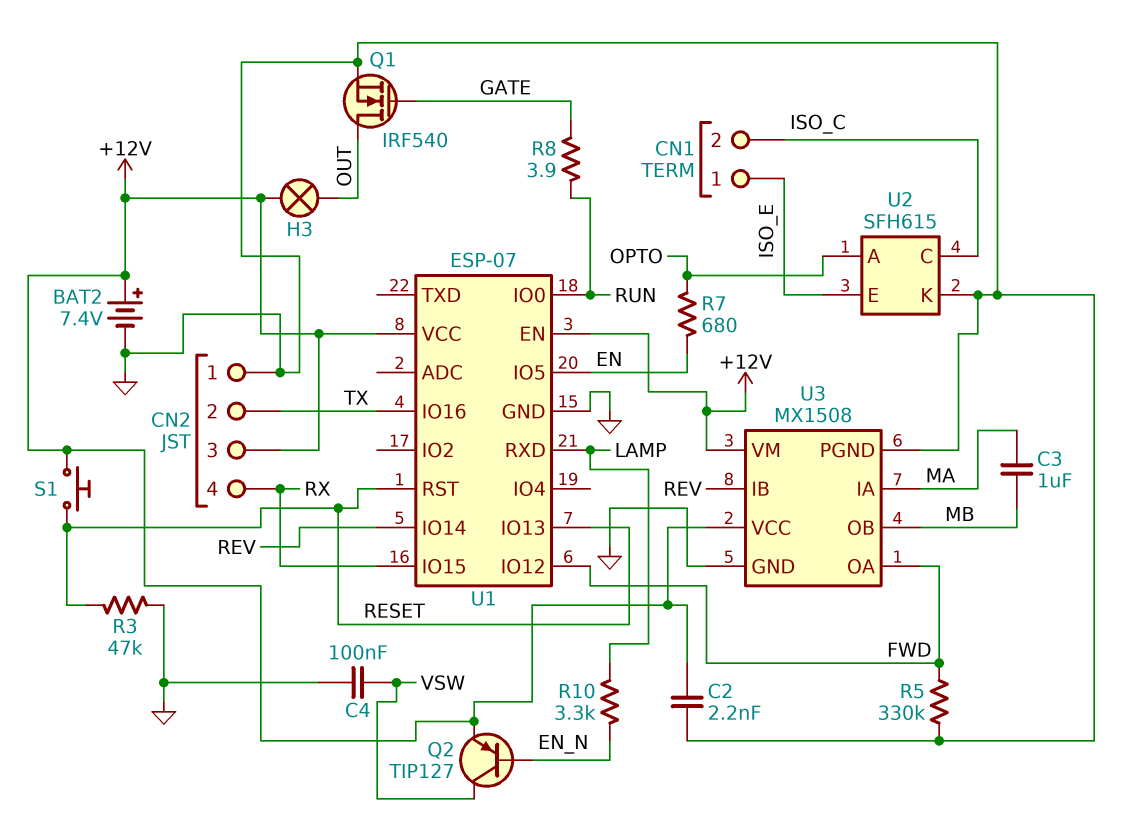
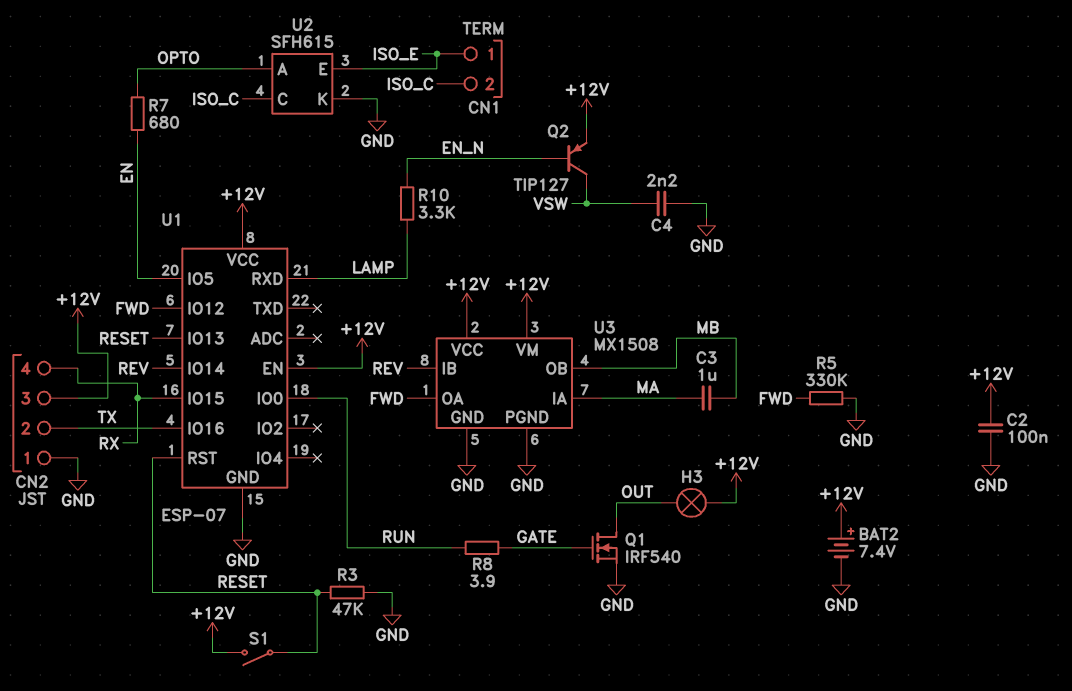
C2: 2.2nF (+12V, GND) -> 100nF (+12V, GND)
C4: 100nF (GND, VSW) -> 2.2nF (GND, VSW)
S1: button (+12V, RESET) -> switch (+12V, RESET)

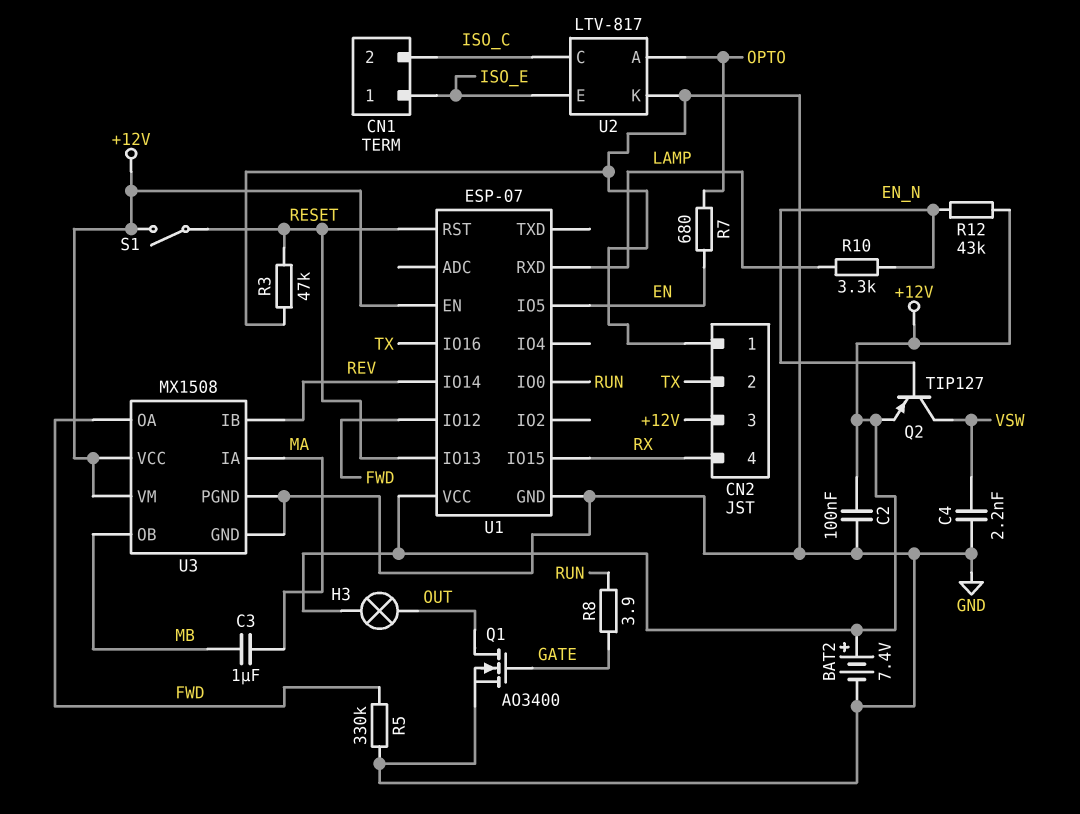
Q1: NMOS IRF540 (G GATE, D OUT, S GND) -> NMOS AO3400 (G GATE, D OUT, S GND)
R12: none -> 43k (+12V, EN_N)
U2: SFH615 -> LTV-817

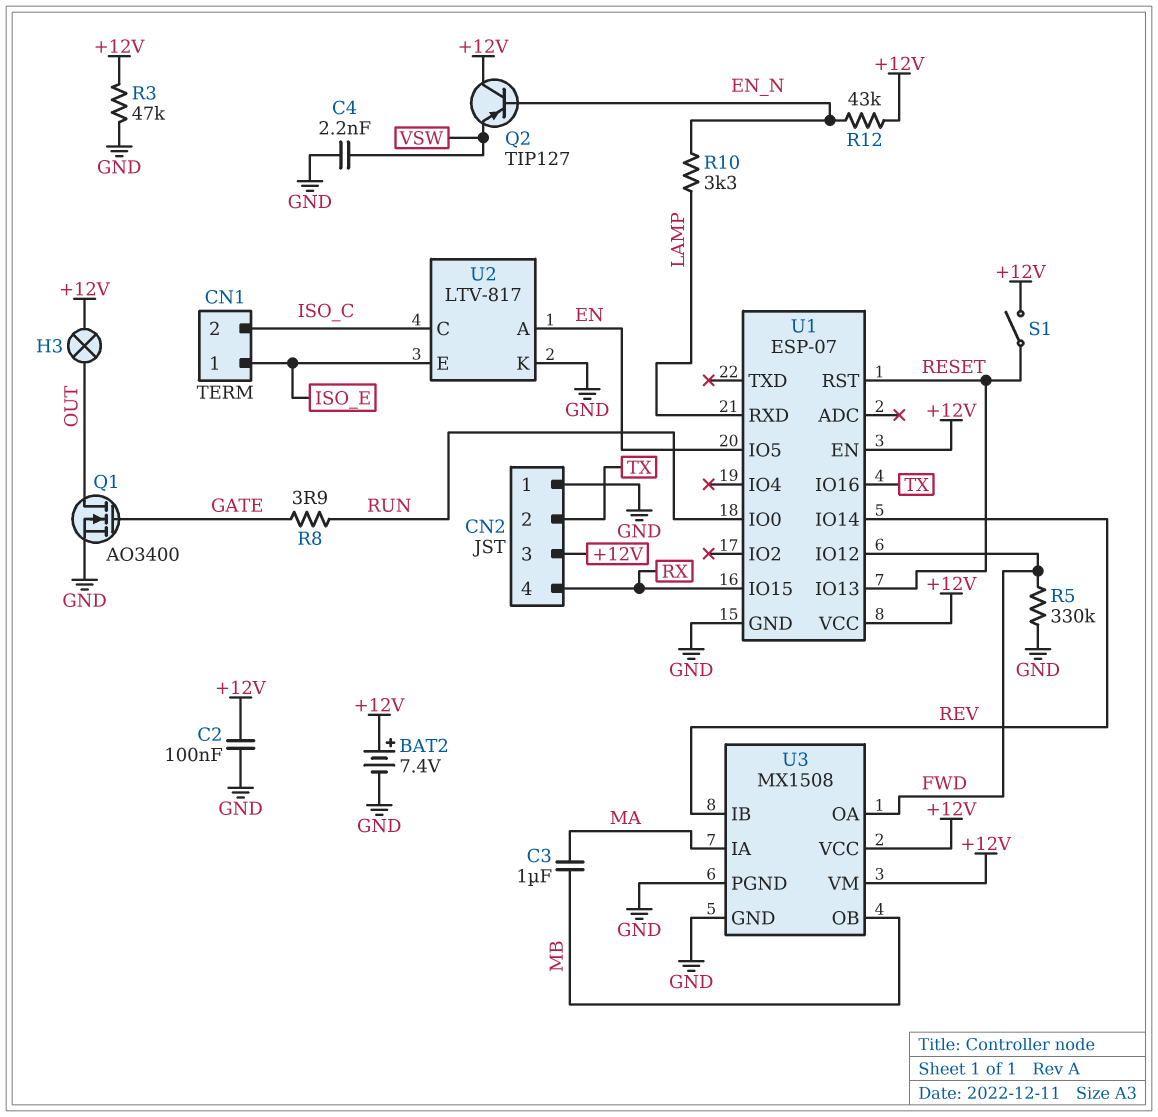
Q2: PNP TIP127 (B EN_N, C VSW, E +12V) -> PNP TIP127 (B EN_N, C +12V, E VSW)
R3: 47k (GND, RESET) -> 47k (+12V, GND)
R7: 680 (EN, OPTO) -> none
U2 pin A: OPTO -> EN

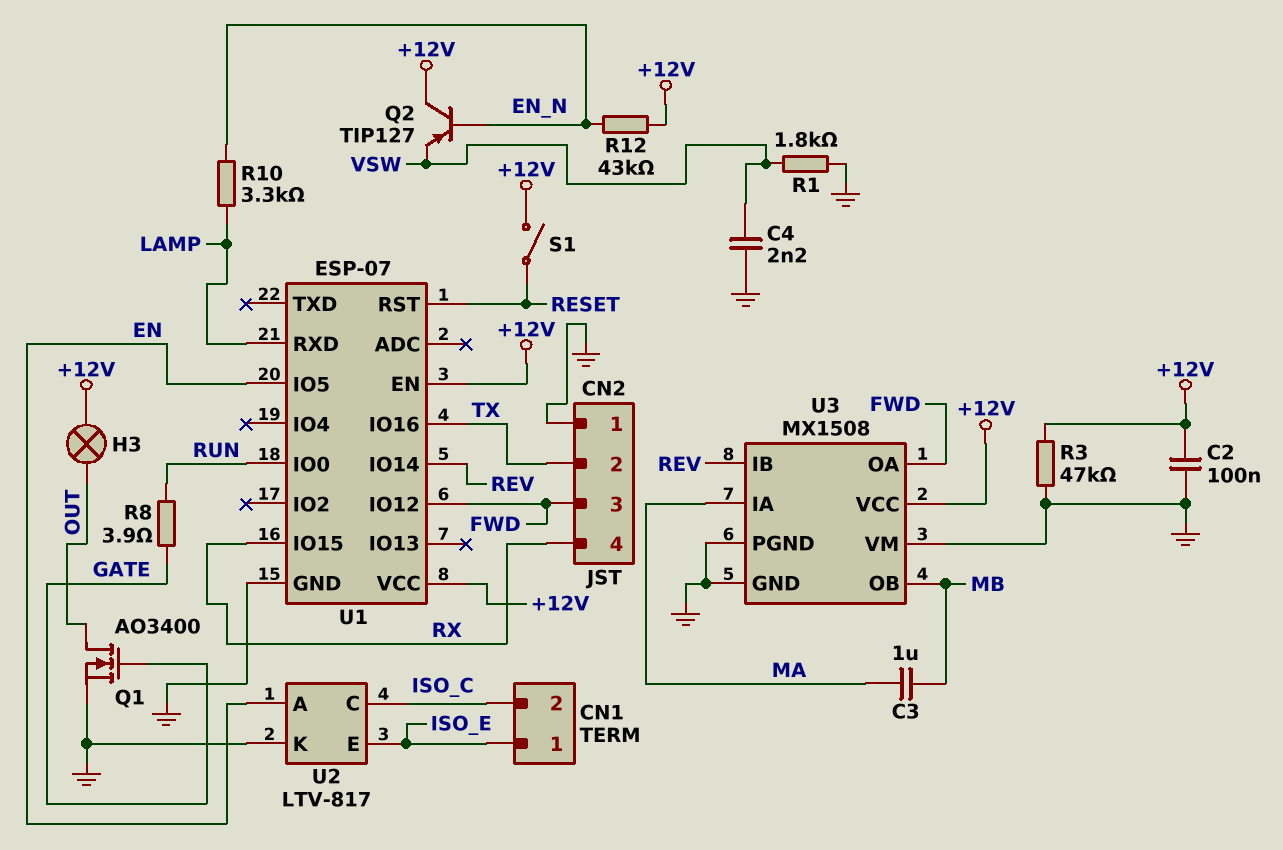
BAT2: 7.4V (plus +12V, minus GND) -> none
CN2 pin 3: +12V -> FWD
R1: none -> 1.8k (GND, VSW)
R5: 330k (FWD, GND) -> none
U1 pin IO13: RESET -> none
U3 pin VM: +12V -> GND

